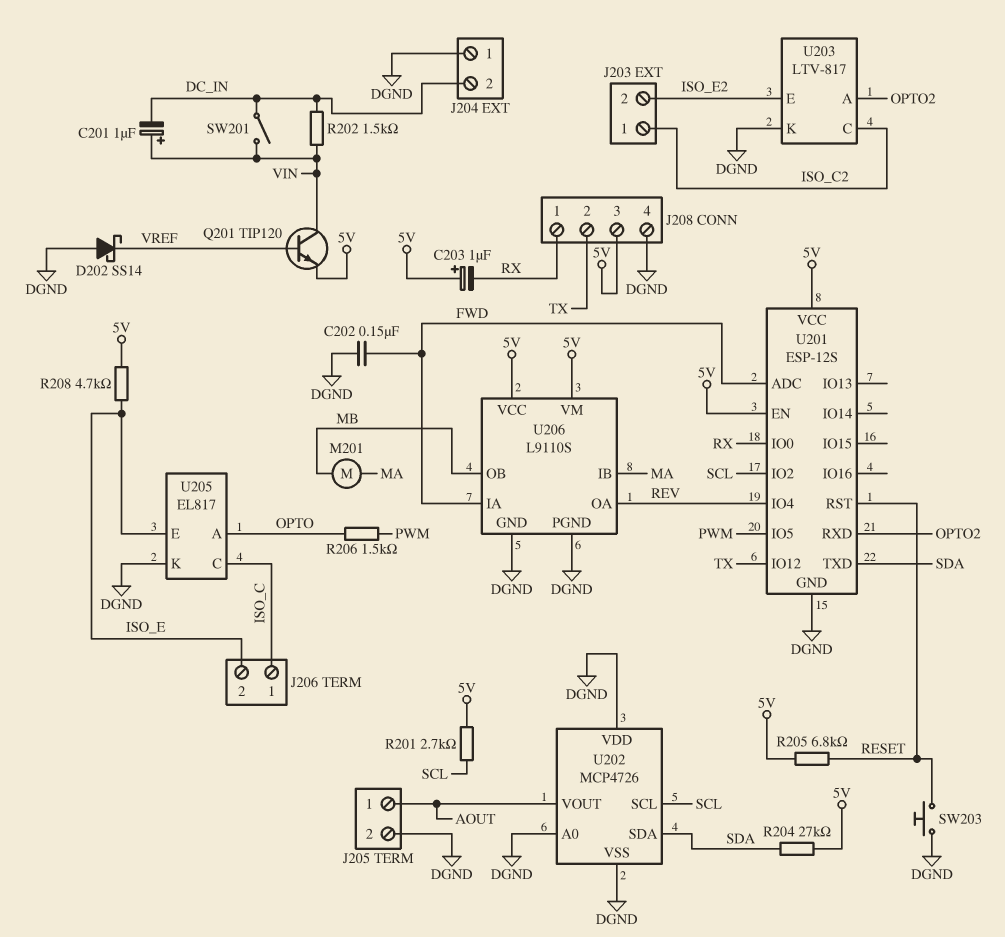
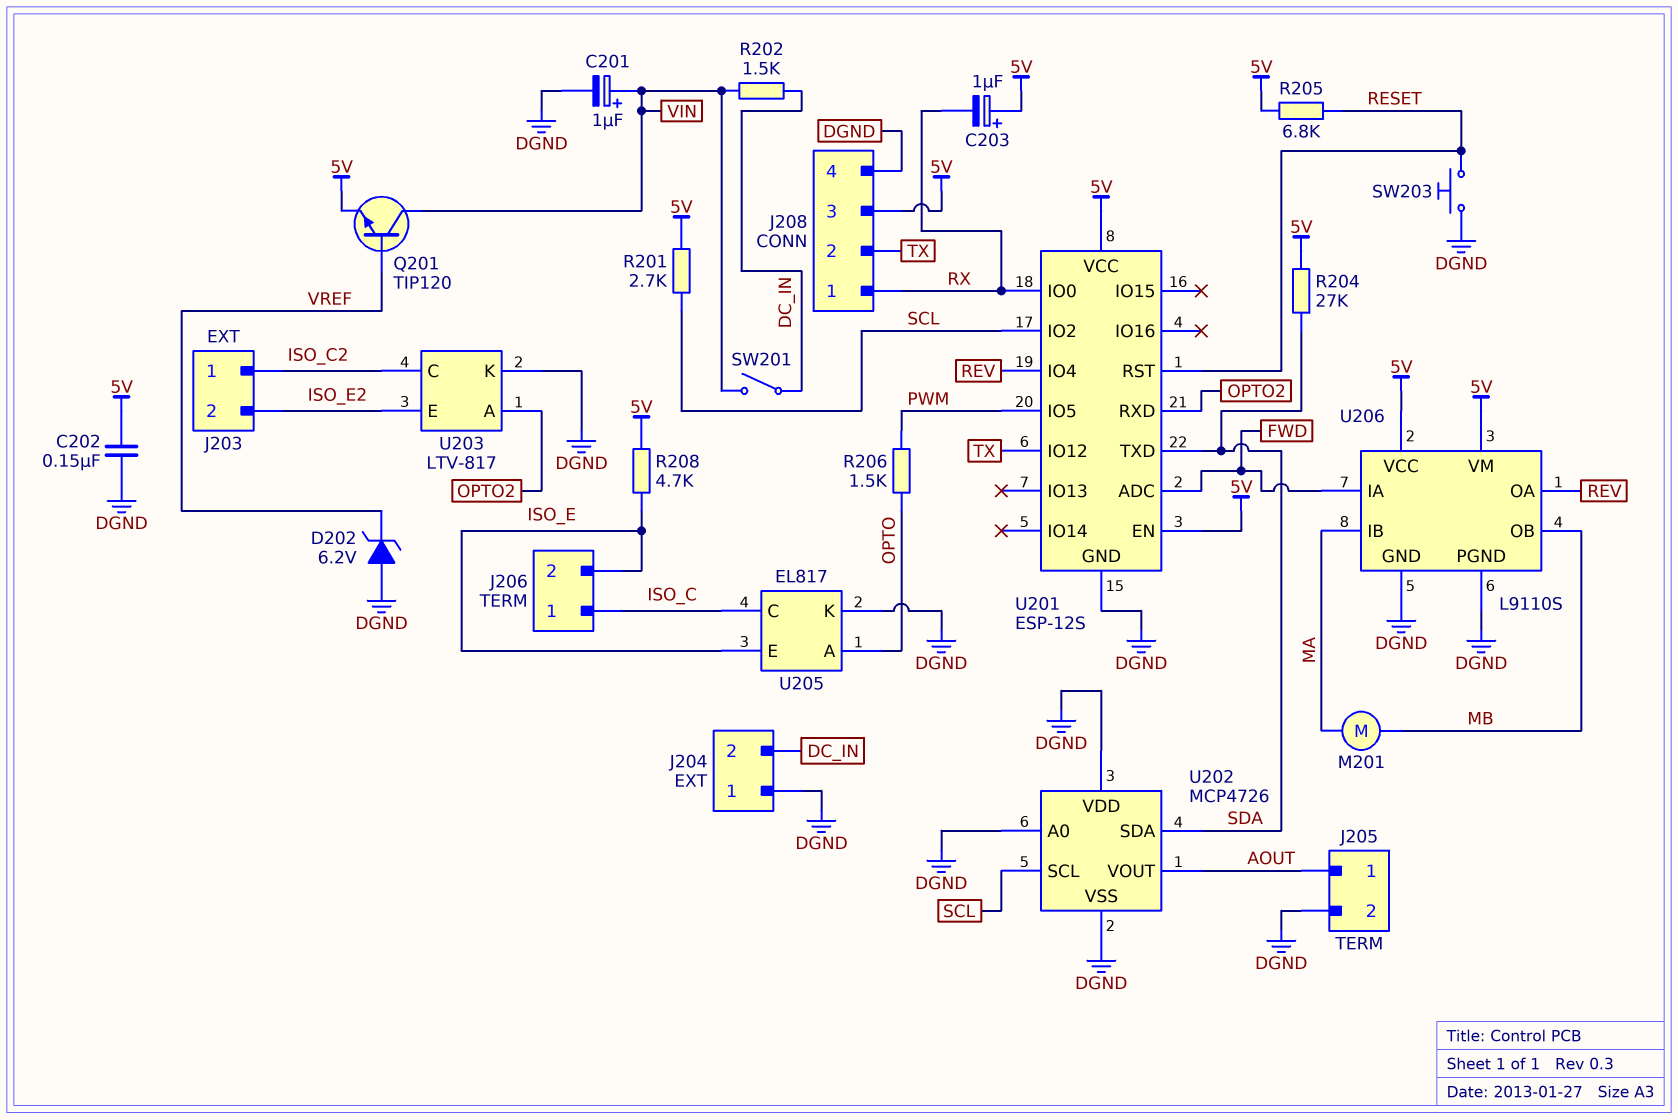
C201: 1uF (plus VIN, minus DC_IN) -> 1uF (plus VIN, minus DGND)
C202: 150nF (DGND, FWD) -> 150nF (5V, DGND)
D202: schottky SS14 (A DGND, K VREF) -> zener 6.2V (A DGND, K VREF)

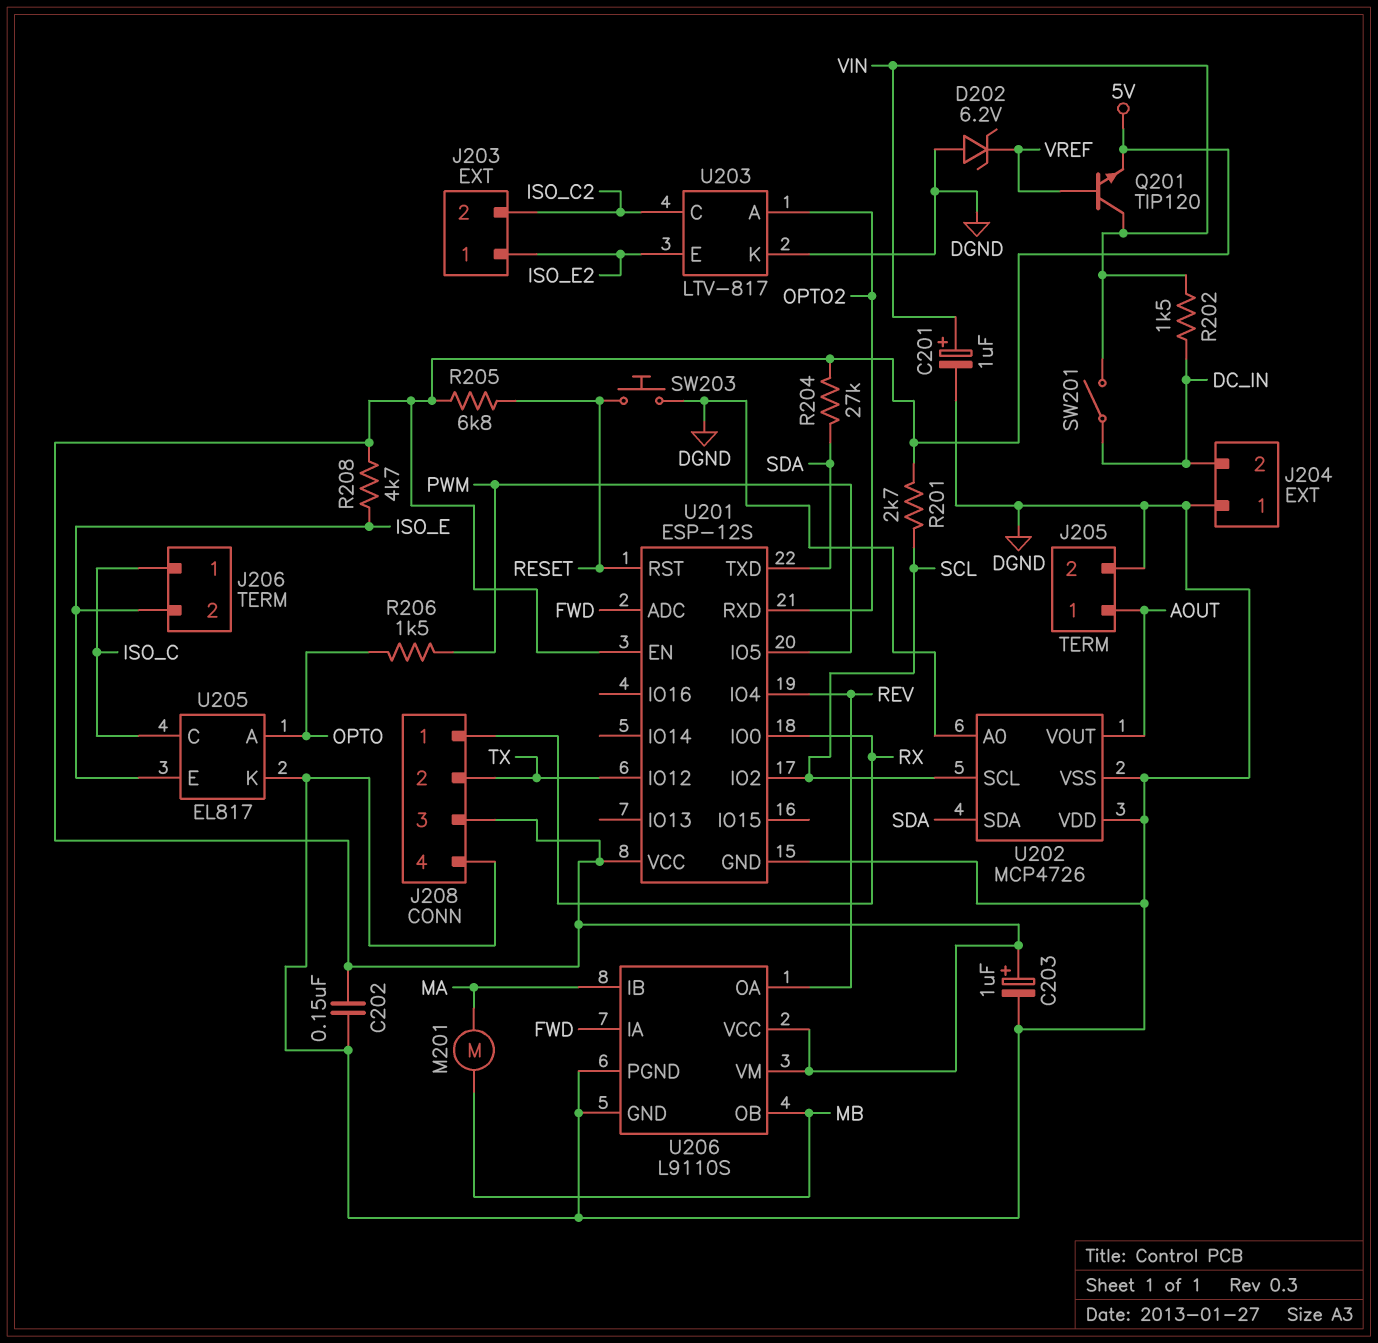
C203: 1uF (plus 5V, minus RX) -> 1uF (plus 5V, minus DGND)
J203 pin 1: ISO_C2 -> ISO_E2
J203 pin 2: ISO_E2 -> ISO_C2

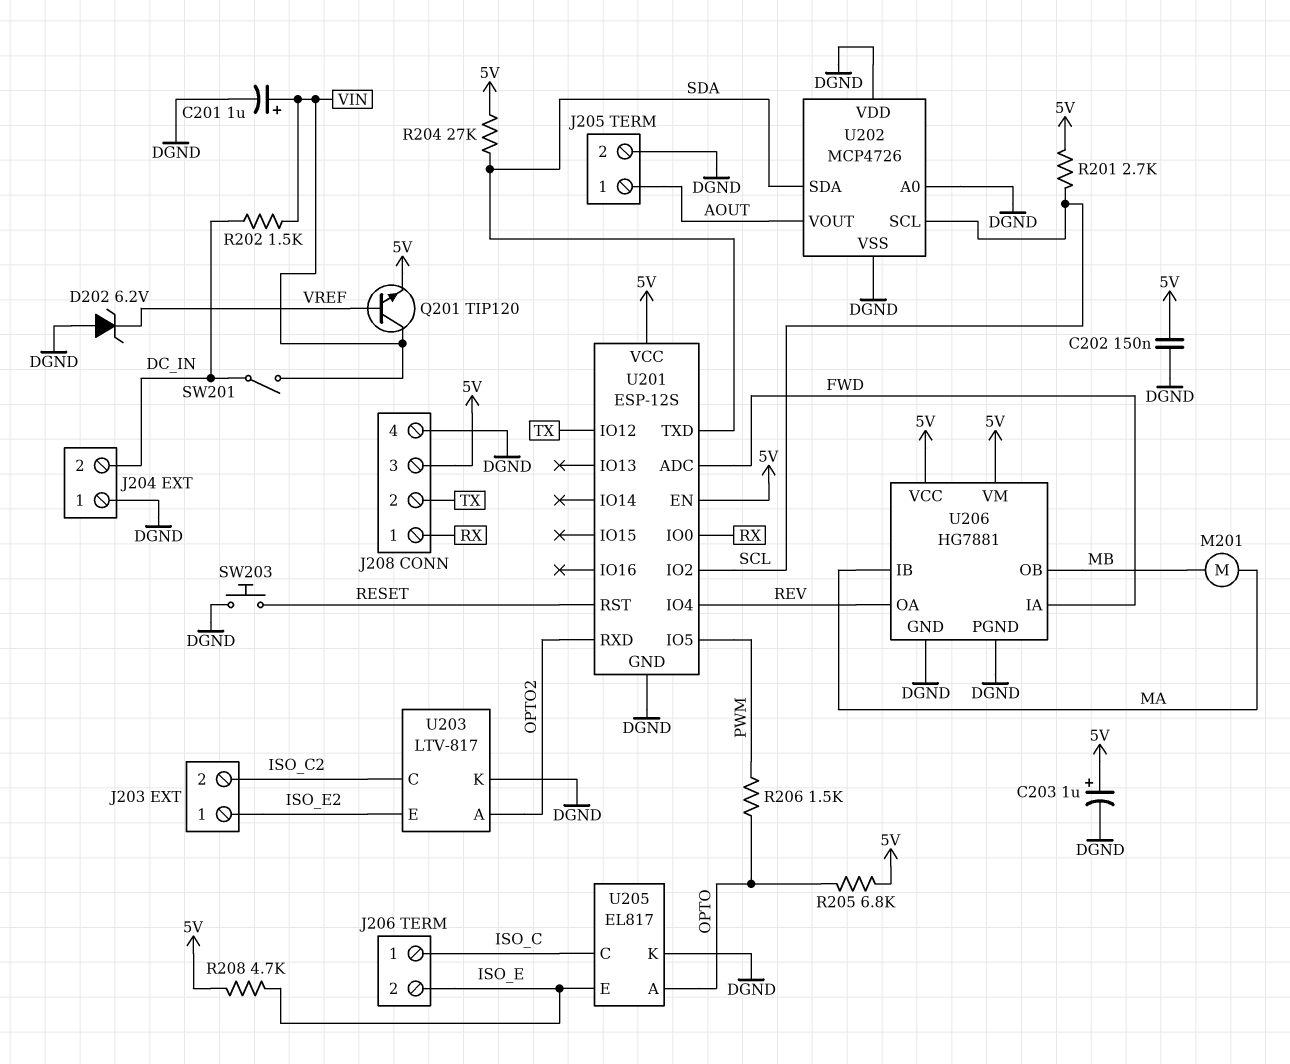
R205: 6.8k (5V, RESET) -> 6.8k (5V, OPTO)
U206: L9110S -> HG7881

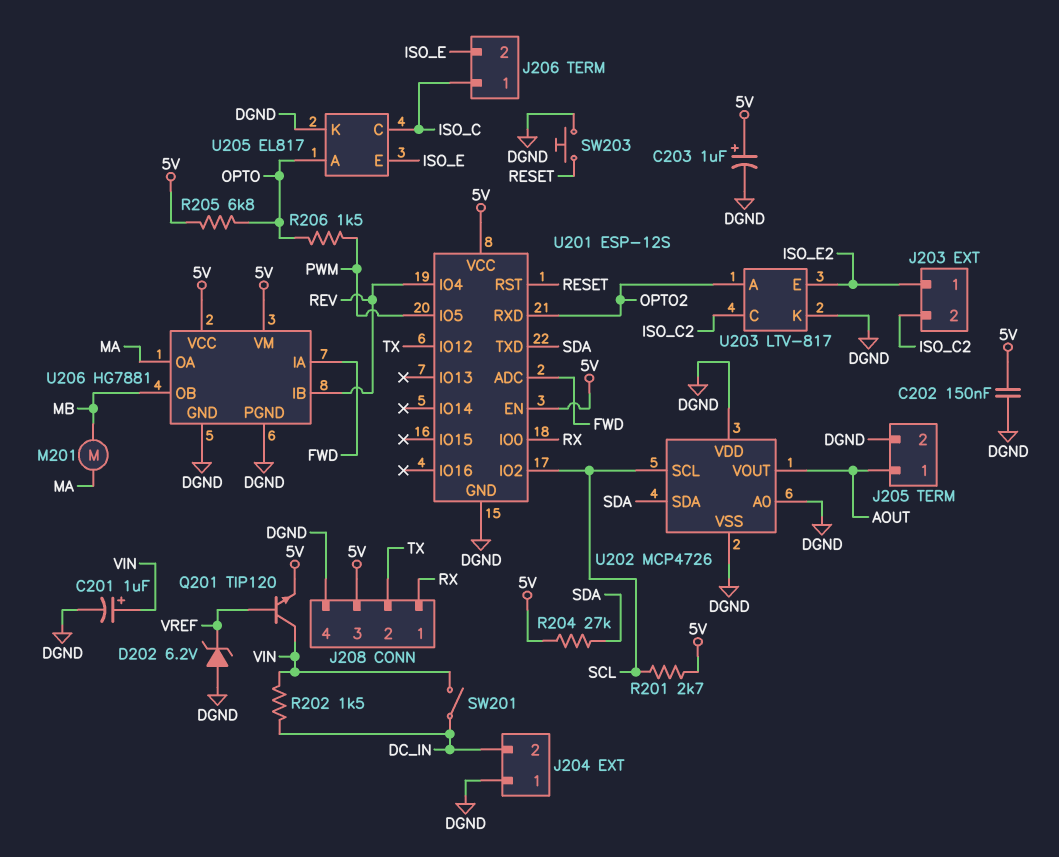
R208: 4.7k (5V, ISO_E) -> none
U206 pin IB: MA -> REV
U206 pin OA: REV -> MA

